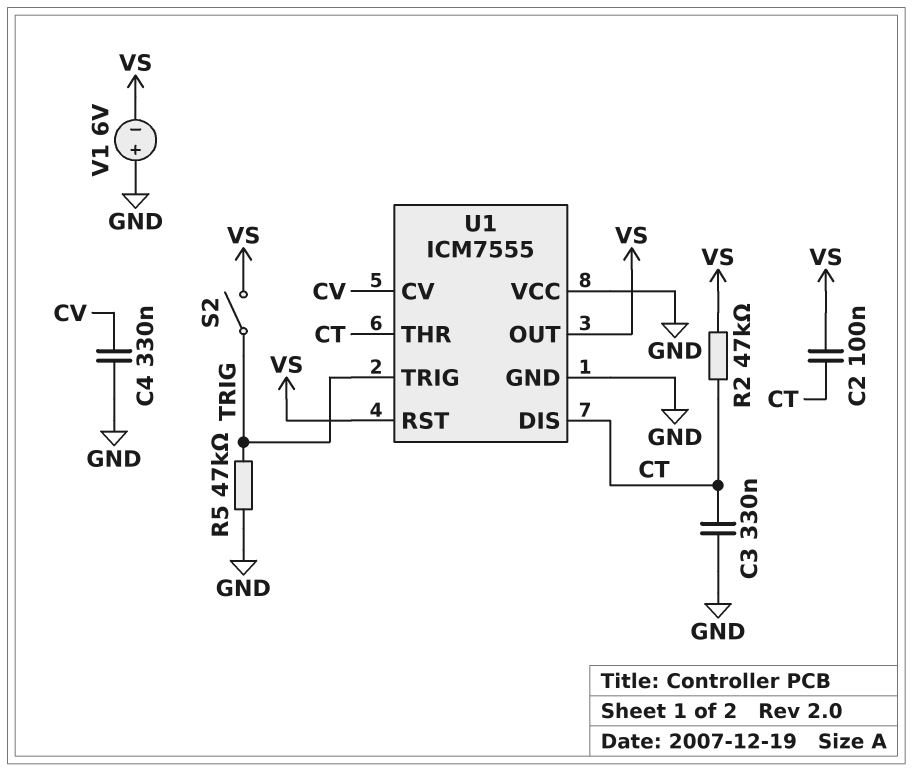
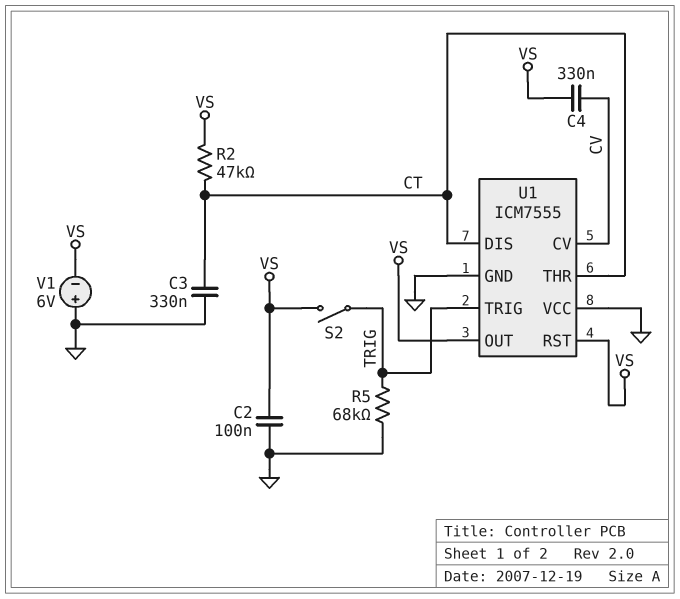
C2: 100nF (CT, VS) -> 100nF (GND, VS)
C4: 330nF (CV, GND) -> 330nF (CV, VS)
R5: 47k (GND, TRIG) -> 68k (GND, TRIG)

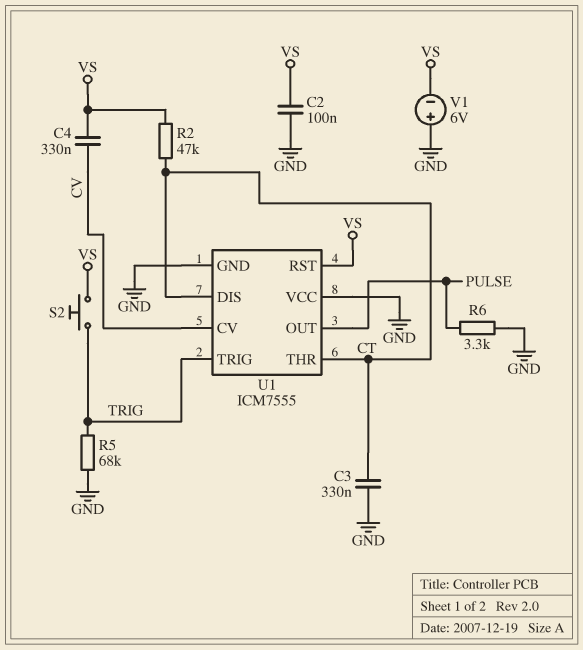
R6: none -> 3.3k (GND, PULSE)
S2: switch (TRIG, VS) -> button (TRIG, VS)
U1 pin OUT: VS -> PULSE

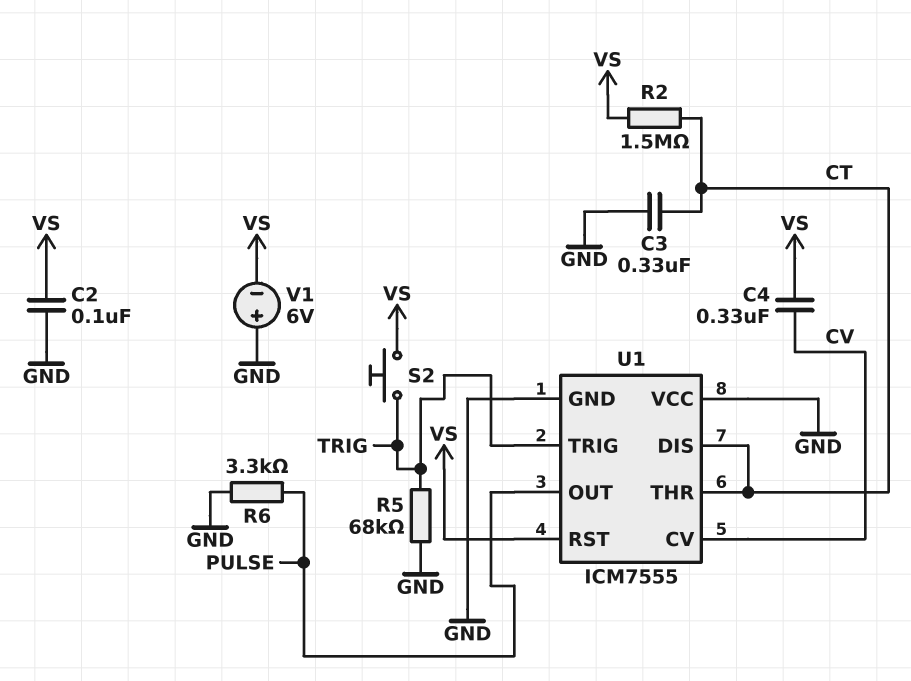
R2: 47k (CT, VS) -> 1.5M (CT, VS)

